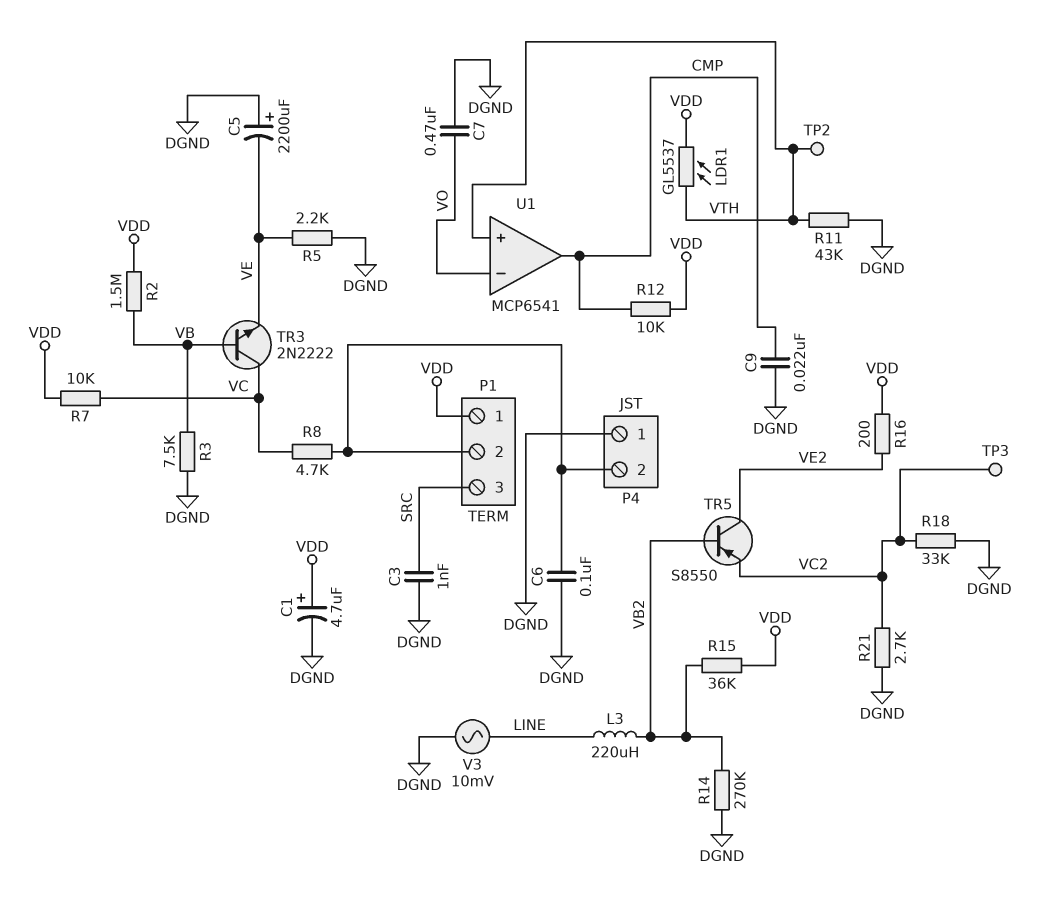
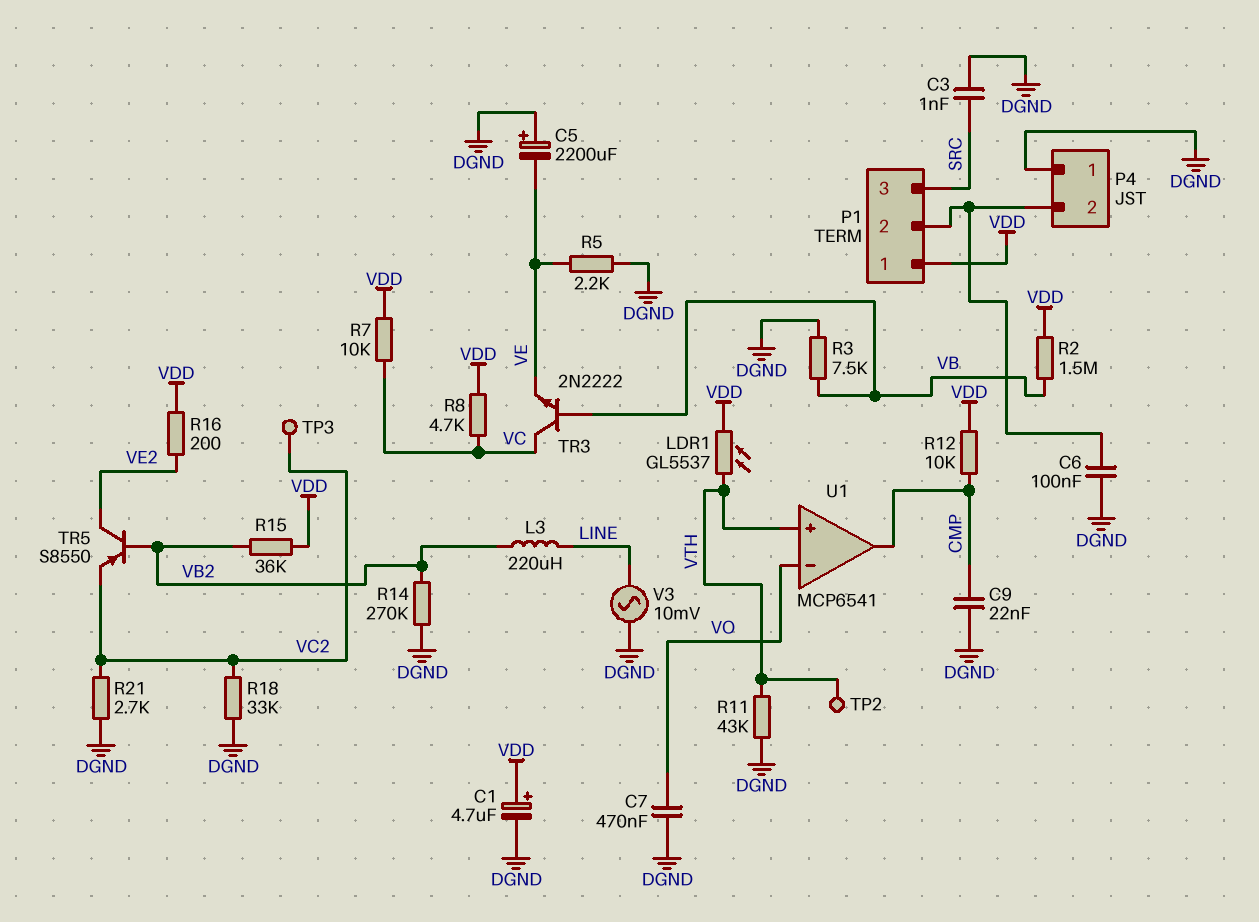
R8: 4.7k (P1/2, VC) -> 4.7k (VC, VDD)

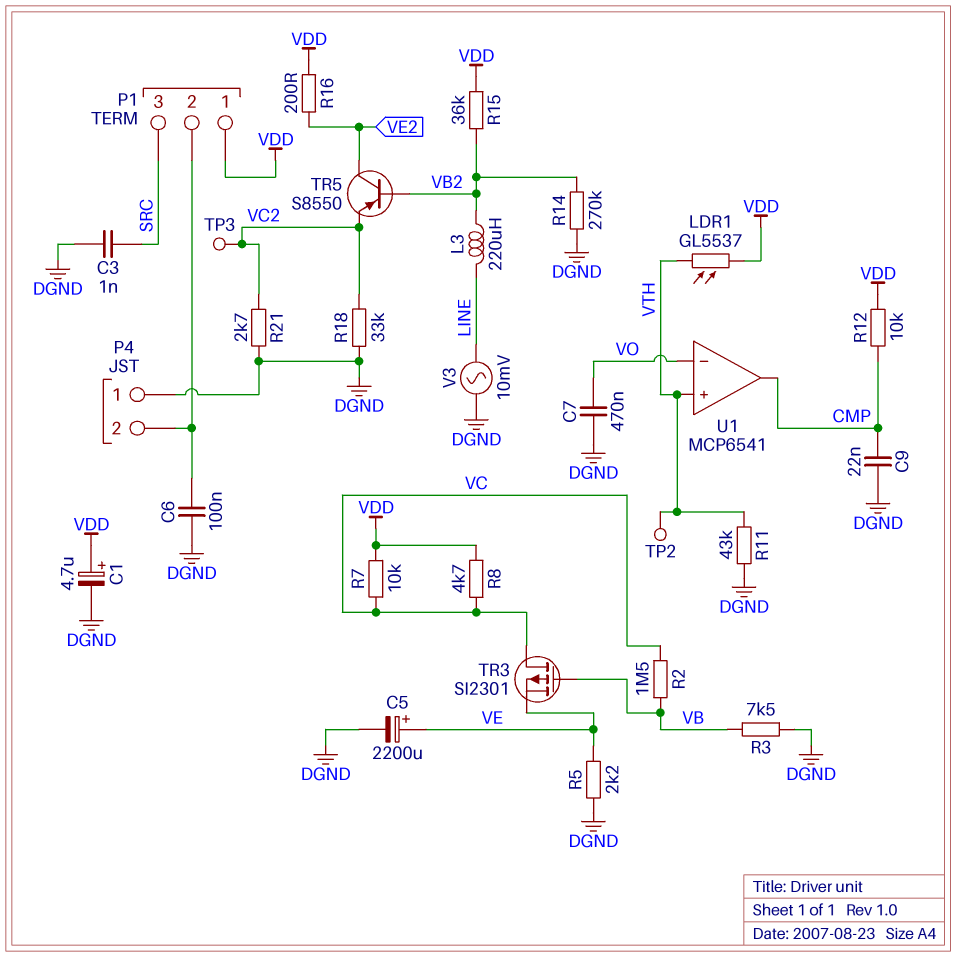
C5: 2200uF (plus DGND, minus VE) -> 2200uF (plus VE, minus DGND)
R2: 1.5M (VB, VDD) -> 1.5M (VB, VC)
TR3: NPN 2N2222 (B VB, C VC, E VE) -> PMOS SI2301 (G VB, D VC, S VE)

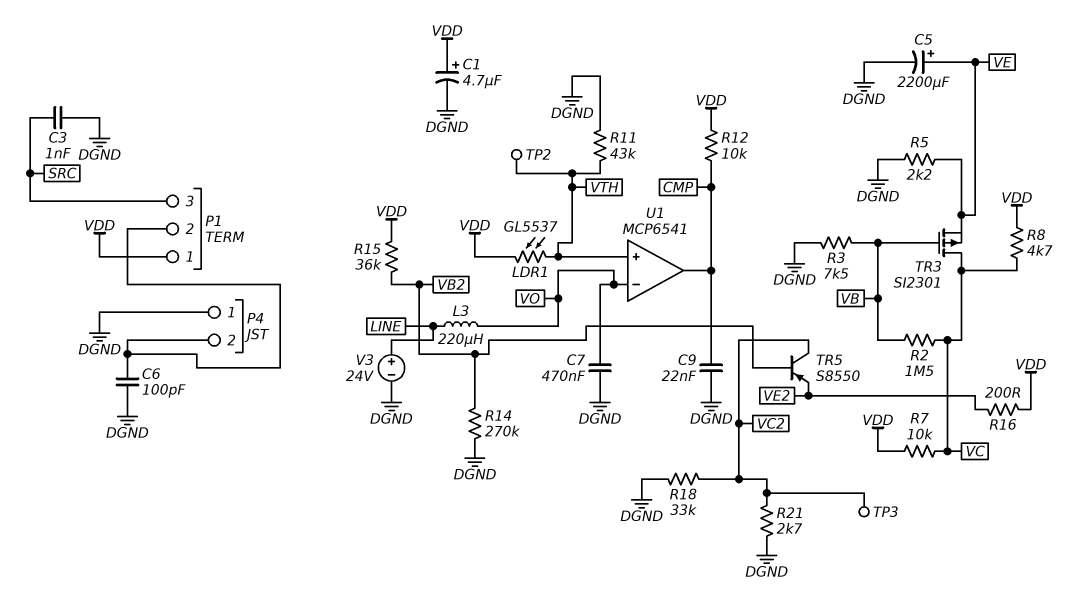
C6: 100nF (DGND, P1/2) -> 100pF (DGND, P1/2)
L3: 220uH (LINE, VB2) -> 220uH (LINE, VO)
TR5: PNP S8550 (B VB2, C VE2, E VC2) -> PNP S8550 (B VB2, C VC2, E VE2)
V3: AC 10mV (DGND, LINE) -> 24V (plus LINE, minus DGND)

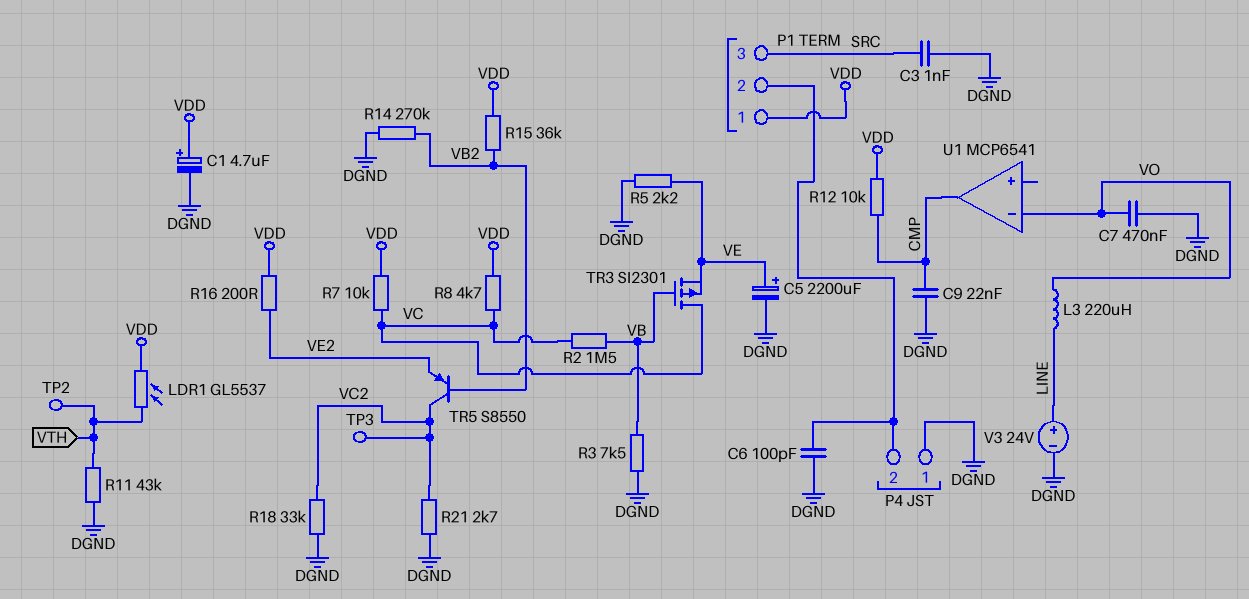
U1 pin in+: VTH -> none

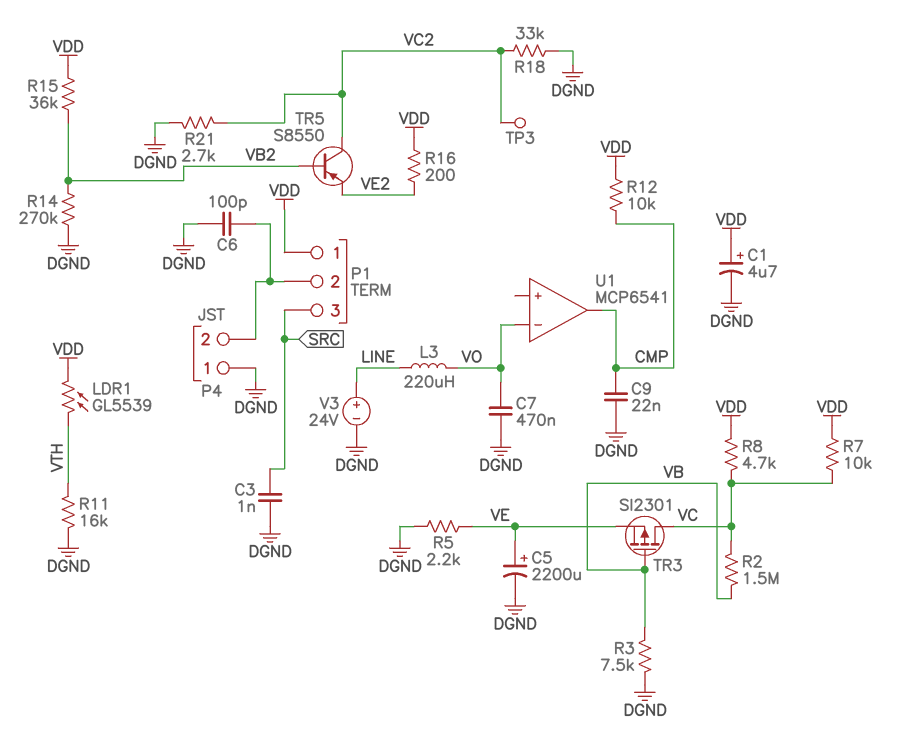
LDR1: GL5537 (VDD, VTH) -> GL5539 (VDD, VTH)
R11: 43k (DGND, VTH) -> 16k (DGND, VTH)
TP2: test point (VTH) -> none

